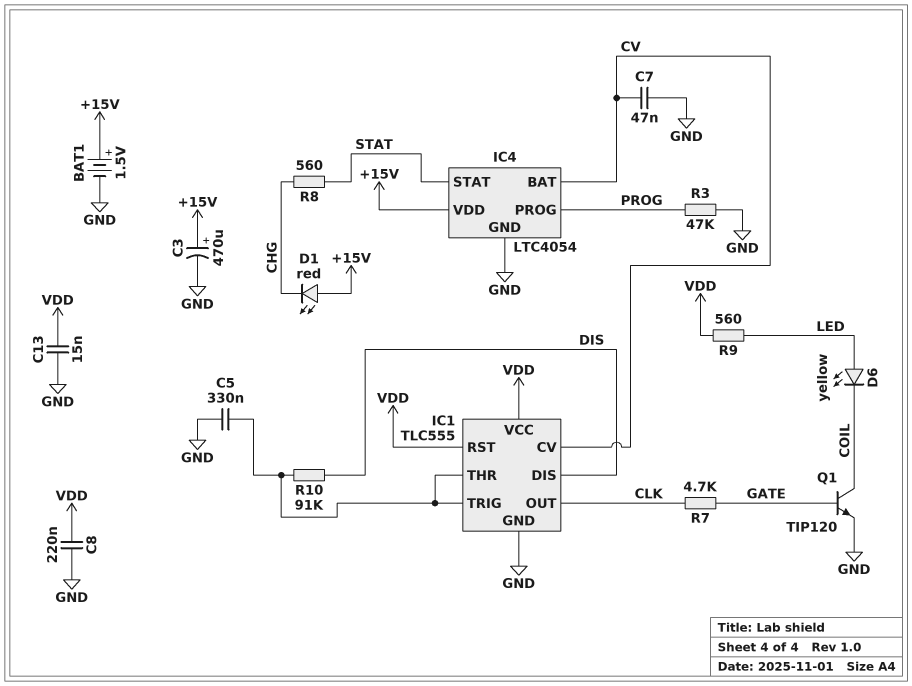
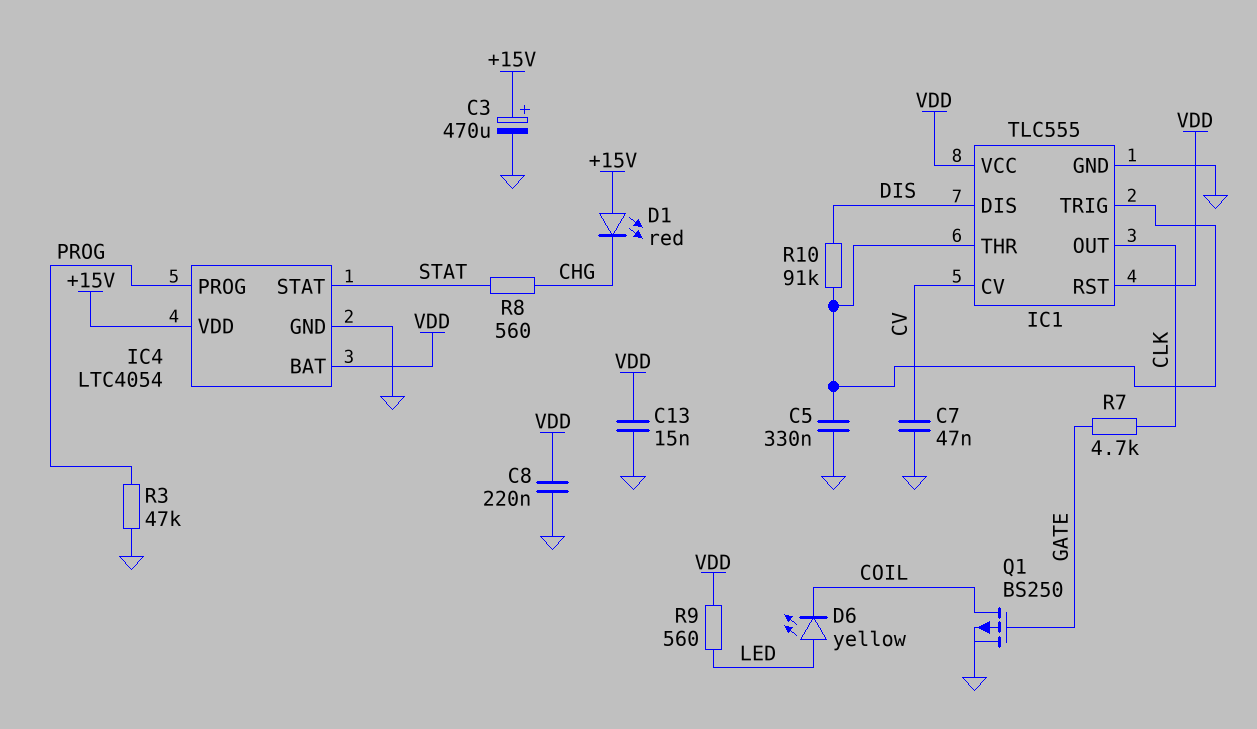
BAT1: 1.5V (plus +15V, minus GND) -> none
IC4 pin BAT: CV -> VDD
Q1: NPN TIP120 (B GATE, C COIL, E GND) -> PMOS BS250 (G GATE, D COIL, S GND)

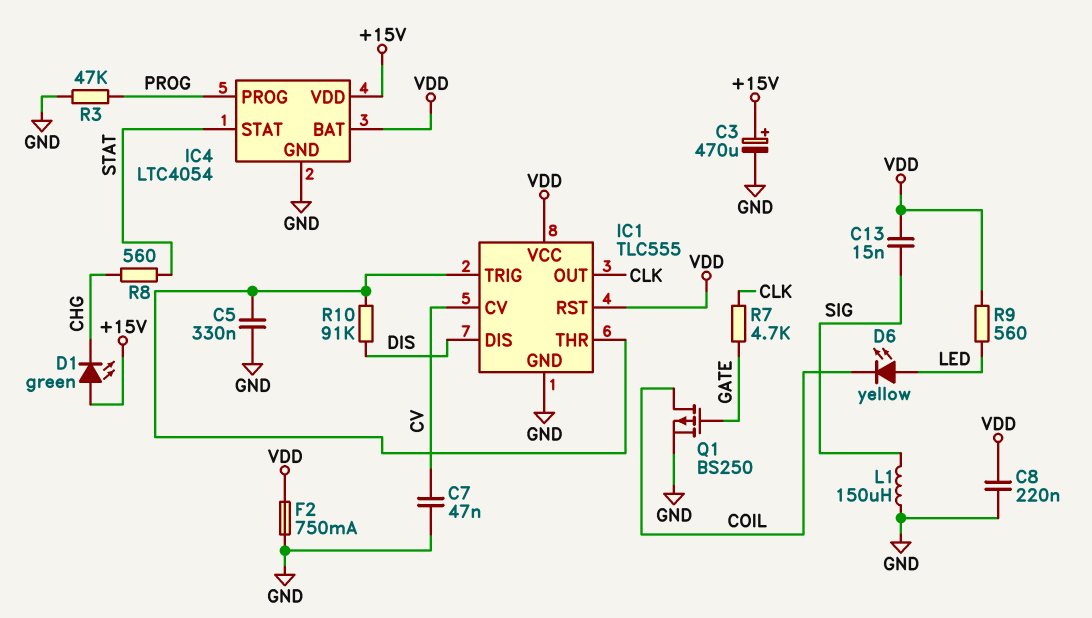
C13: 15nF (GND, VDD) -> 15nF (SIG, VDD)
D1: LED red (A +15V, K CHG) -> LED green (A +15V, K CHG)
F2: none -> 750mA (GND, VDD)
L1: none -> 150uH (GND, SIG)

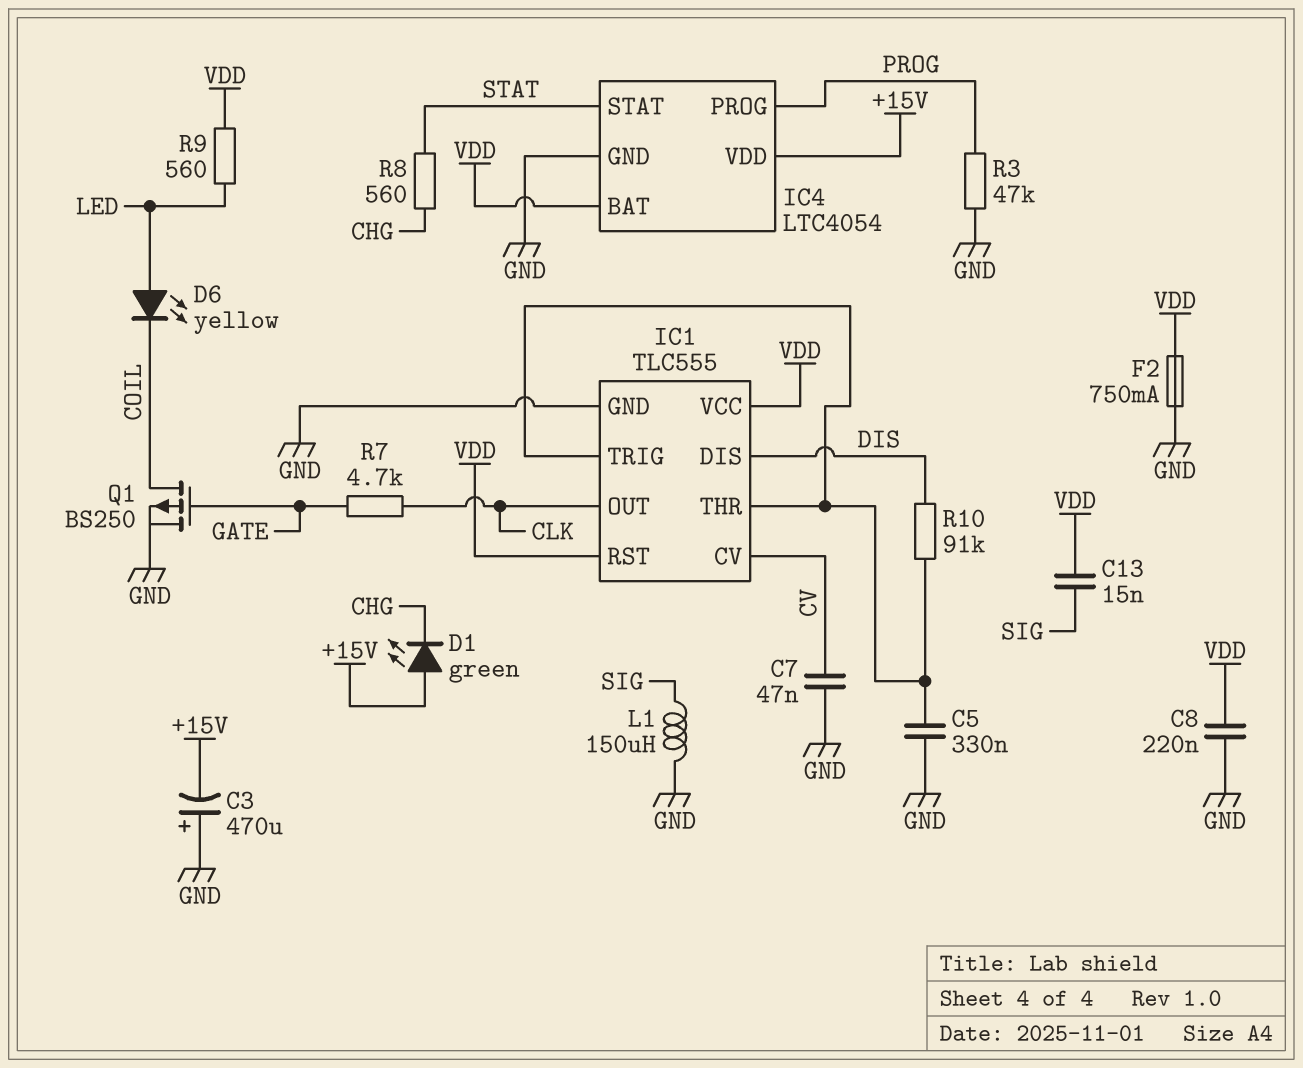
C3: 470uF (plus +15V, minus GND) -> 470uF (plus GND, minus +15V)

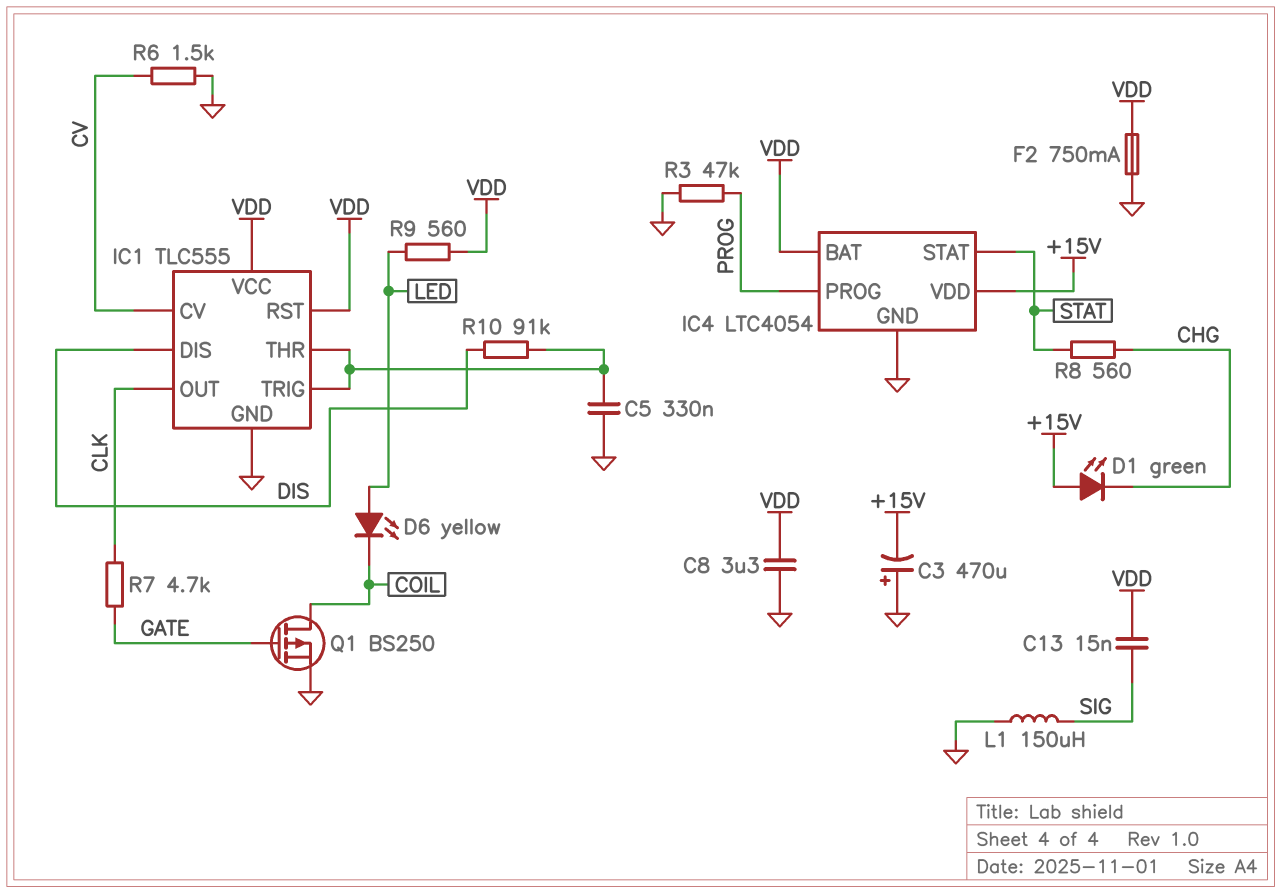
C7: 47nF (CV, GND) -> none
C8: 220nF (GND, VDD) -> 3.3uF (GND, VDD)
R6: none -> 1.5k (CV, GND)

